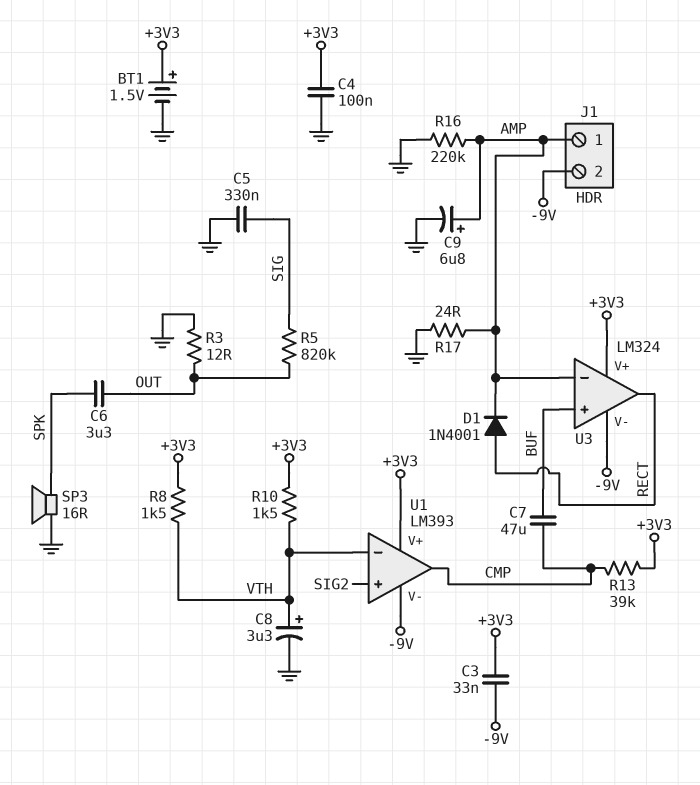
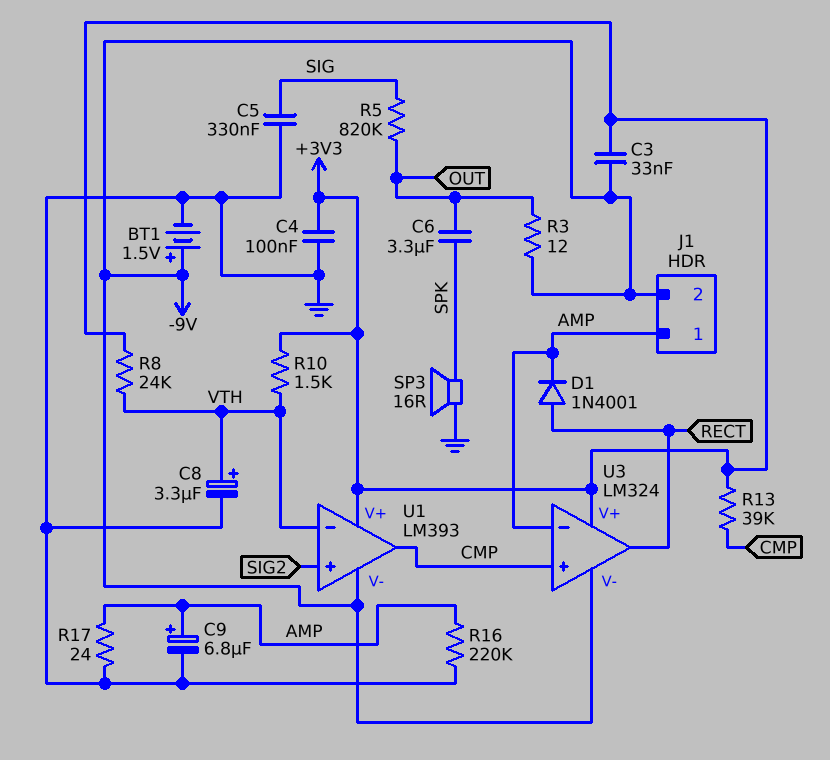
BT1: 1.5V (plus +3V3, minus GND) -> 1.5V (plus -9V, minus GND)
C7: 47uF (BUF, CMP) -> none
R3: 12 (GND, OUT) -> 12 (-9V, OUT)
R8: 1.5k (+3V3, VTH) -> 24k (+3V3, VTH)
U3 pin in+: BUF -> CMP

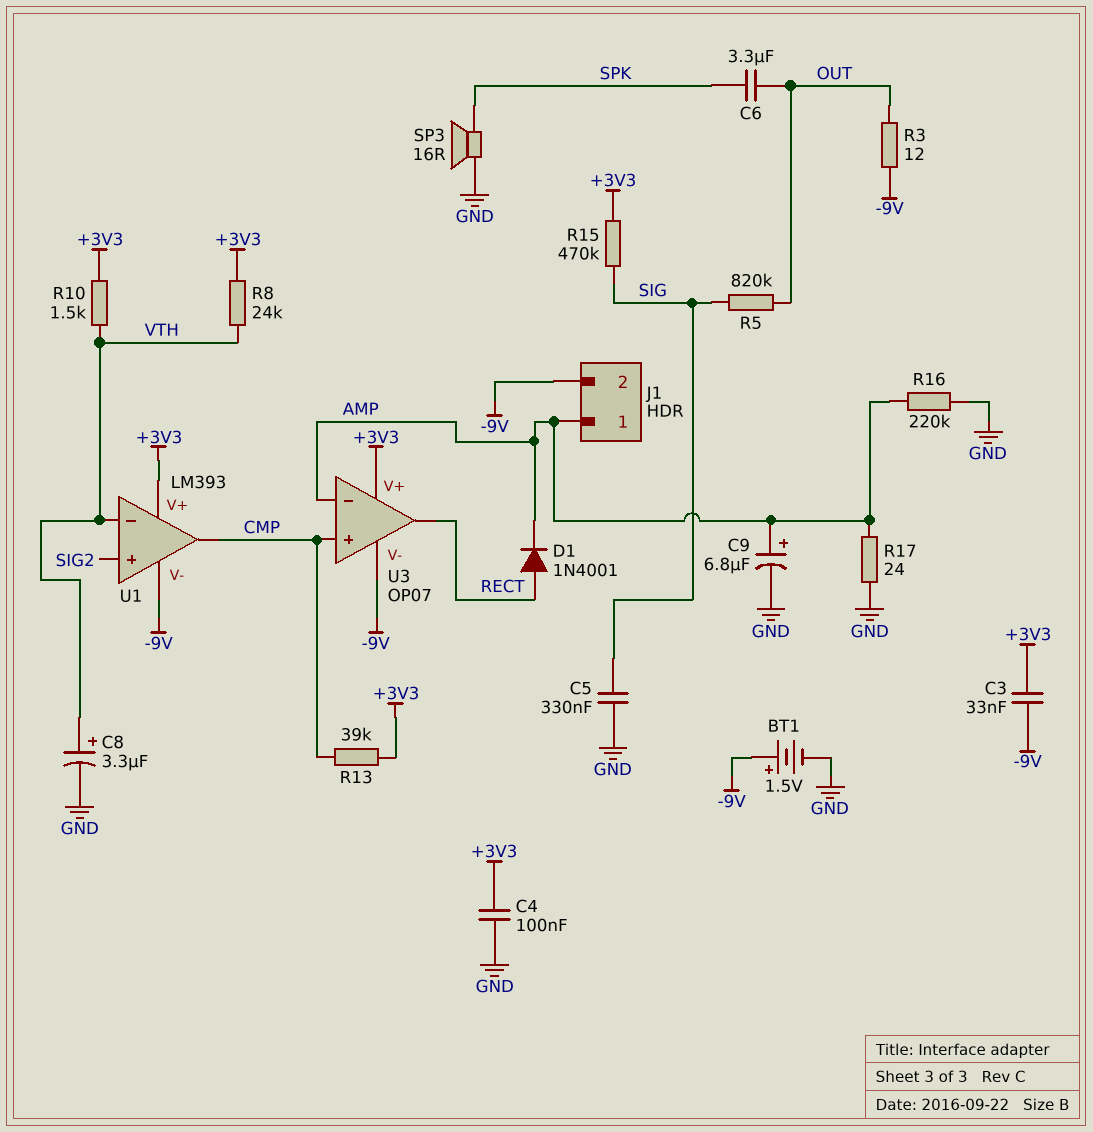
R15: none -> 470k (+3V3, SIG)
U3: LM324 -> OP07

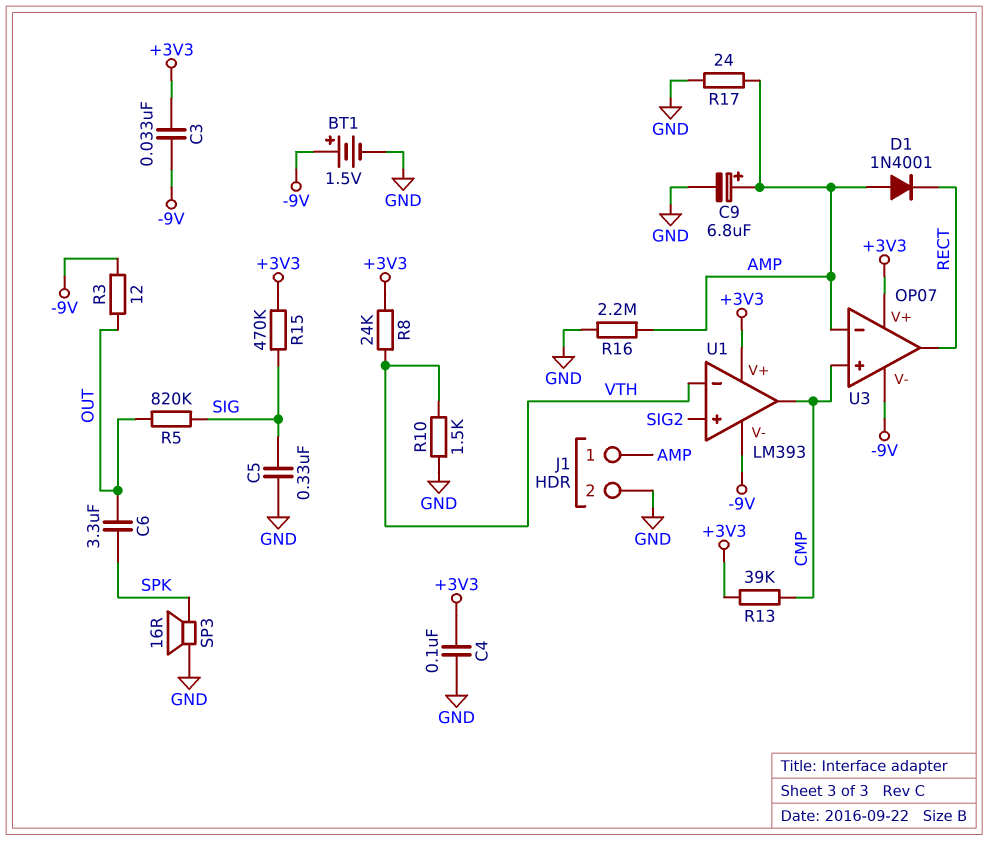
C8: 3.3uF (plus VTH, minus GND) -> none
D1: diode 1N4001 (A RECT, K AMP) -> diode 1N4001 (A AMP, K RECT)
J1 pin 2: -9V -> GND
R10: 1.5k (+3V3, VTH) -> 1.5k (GND, VTH)
R16: 220k (AMP, GND) -> 2.2M (AMP, GND)

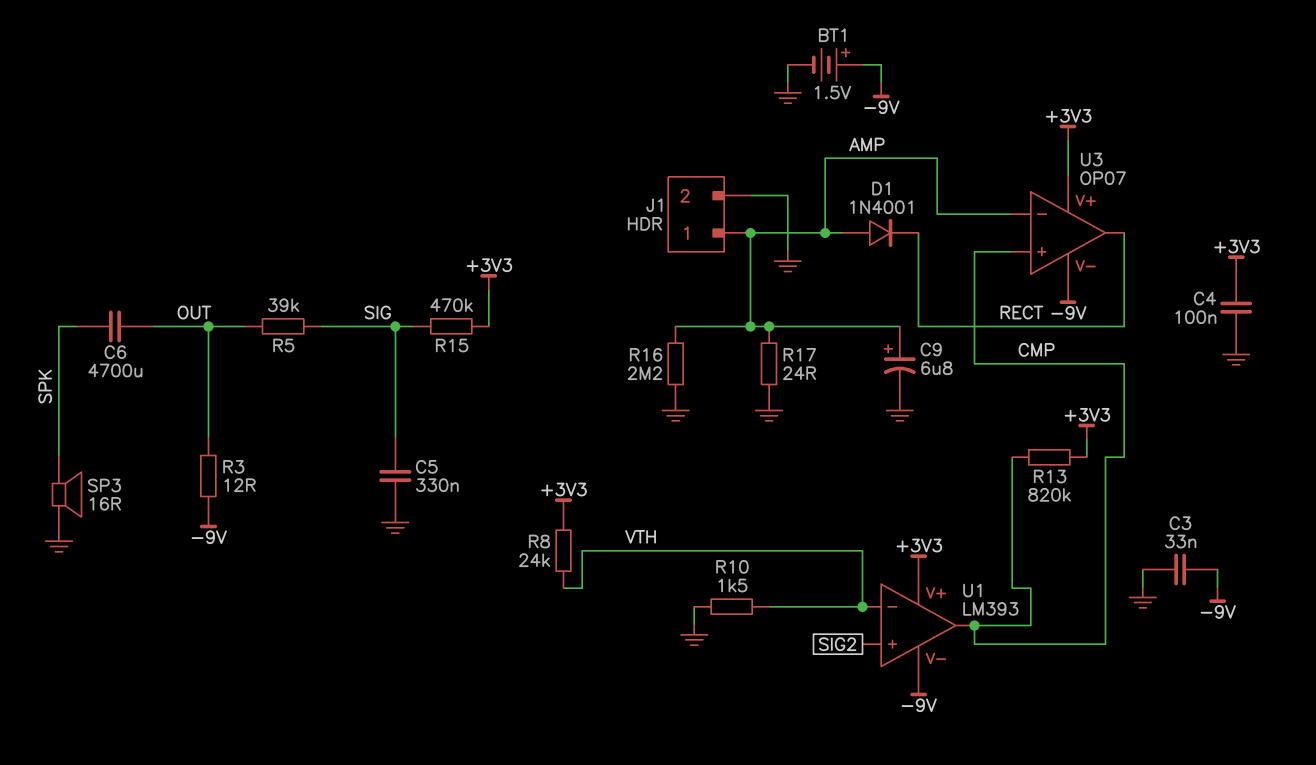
C3: 33nF (+3V3, -9V) -> 33nF (-9V, GND)
C6: 3.3uF (OUT, SPK) -> 4700uF (OUT, SPK)
R5: 820k (OUT, SIG) -> 39k (OUT, SIG)
R13: 39k (+3V3, CMP) -> 820k (+3V3, CMP)

